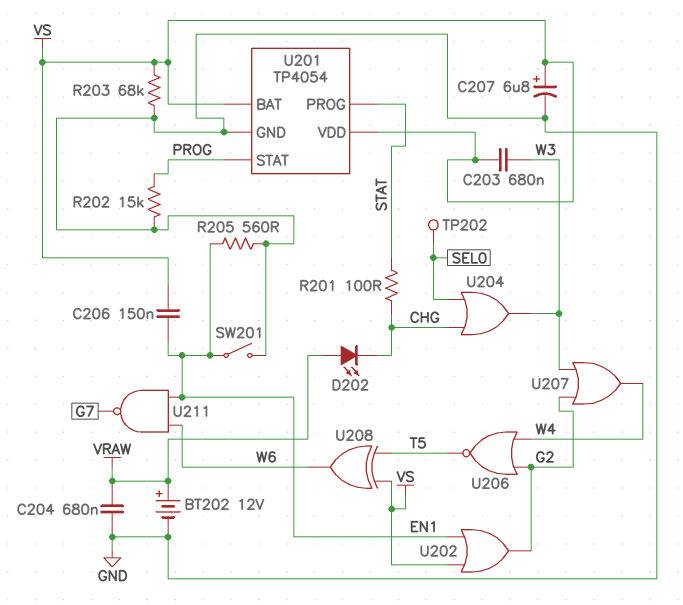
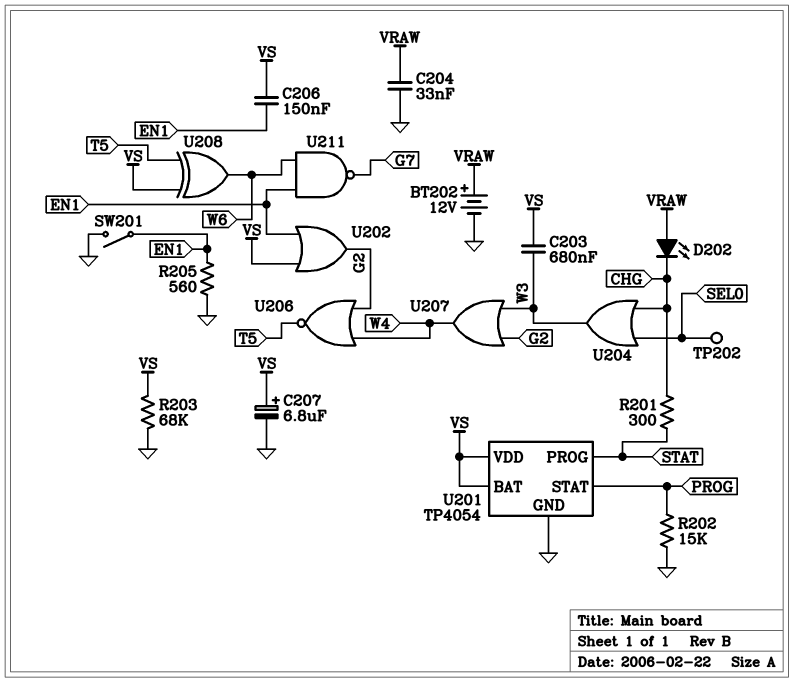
C204: 680nF (GND, VRAW) -> 33nF (GND, VRAW)
R201: 100 (CHG, STAT) -> 300 (CHG, STAT)

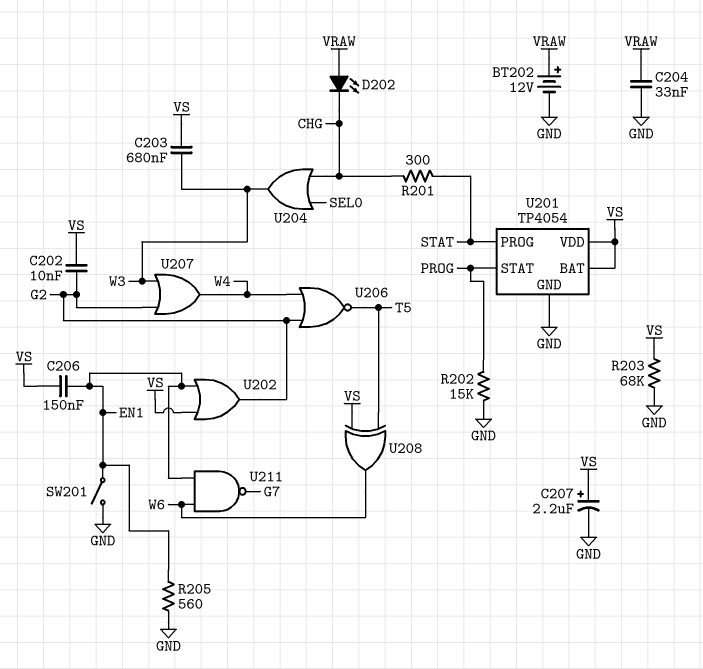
C202: none -> 10nF (G2, VS)
C207: 6.8uF (plus VS, minus GND) -> 2.2uF (plus VS, minus GND)
TP202: test point (SEL0) -> none

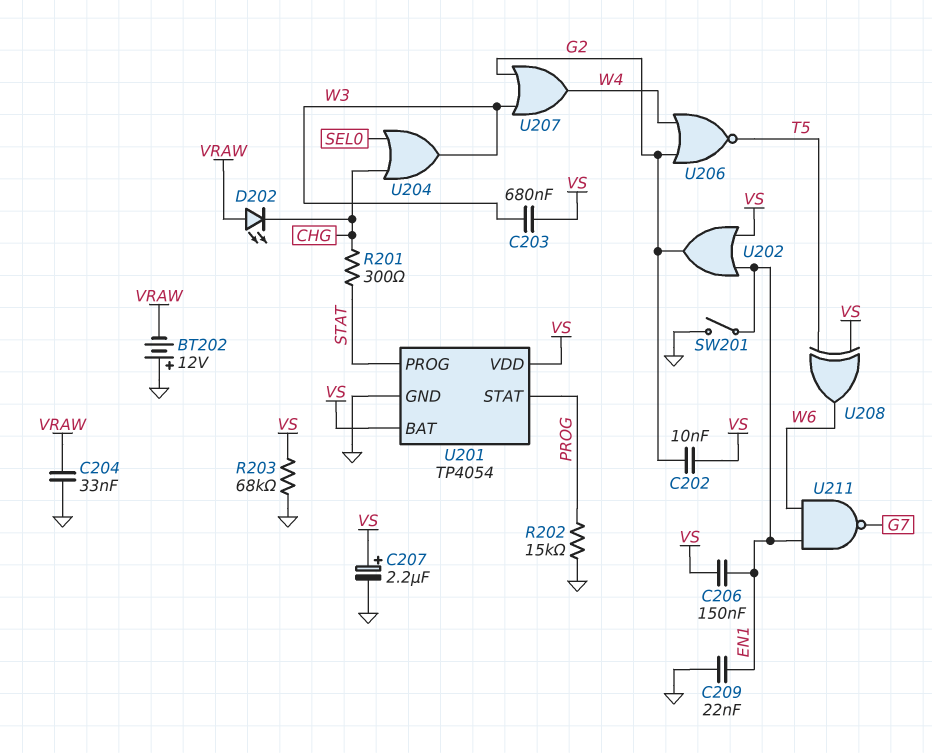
BT202: 12V (plus VRAW, minus GND) -> 12V (plus GND, minus VRAW)
C209: none -> 22nF (EN1, GND)
R205: 560 (EN1, GND) -> none

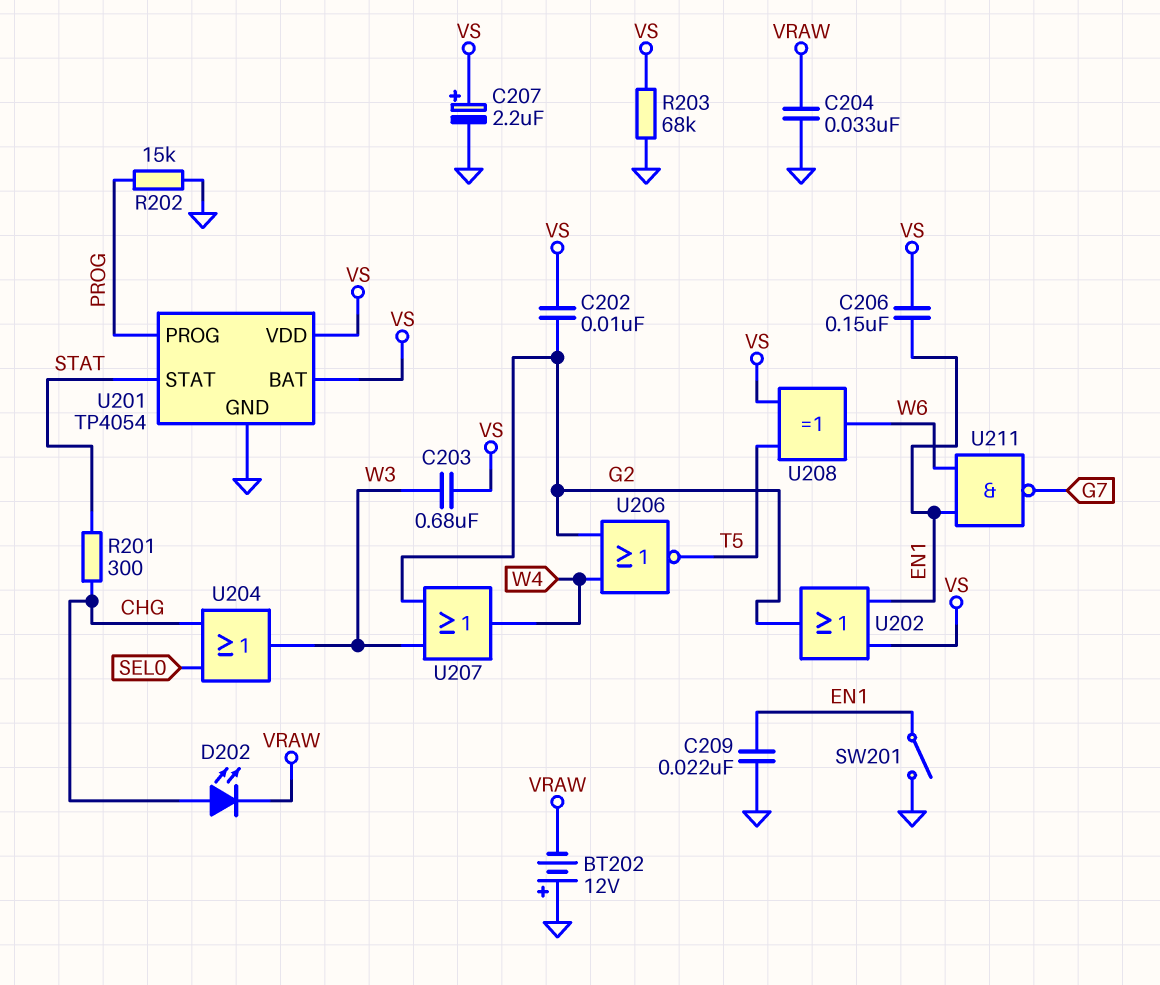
D202: LED (A VRAW, K CHG) -> LED (A CHG, K VRAW)
U201 pin PROG: STAT -> PROG
U201 pin STAT: PROG -> STAT

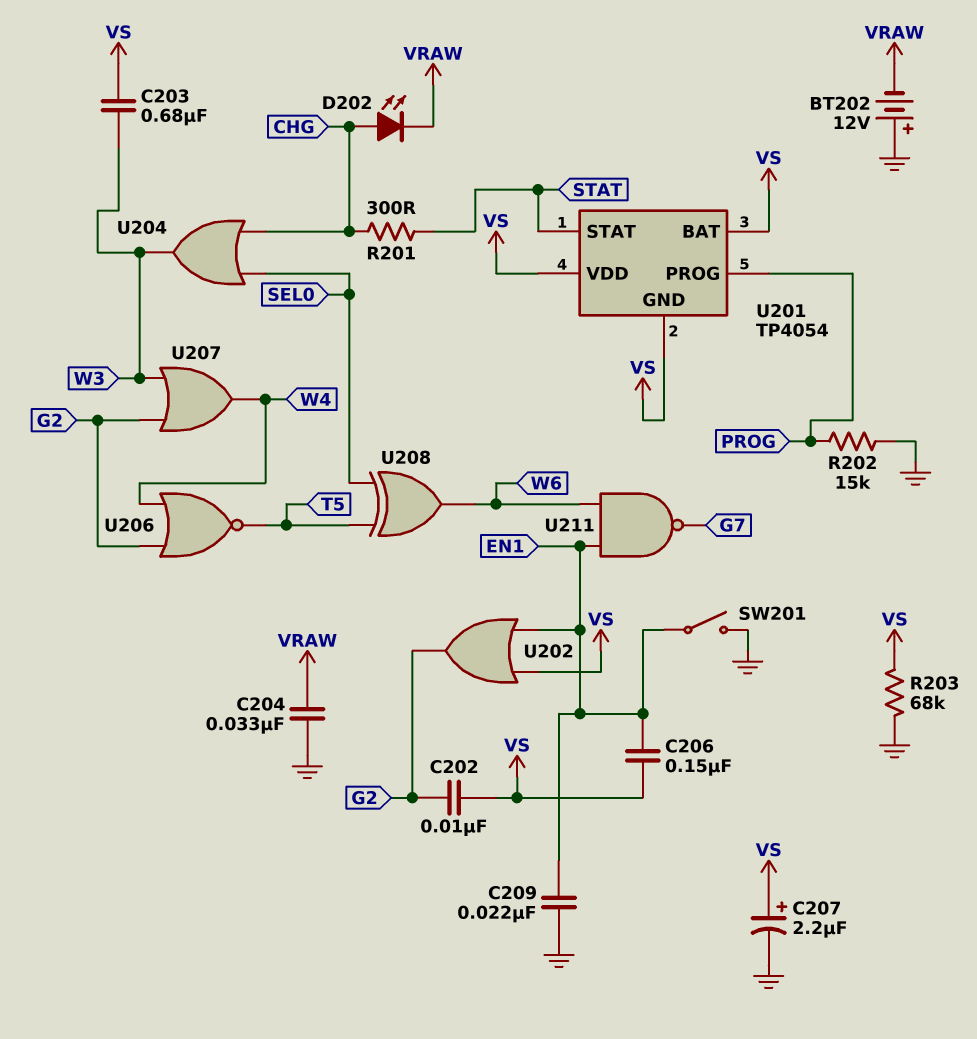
U201 pin GND: GND -> VS
U208: XOR (in T5, in VS, out W6) -> XOR (in SEL0, in T5, out W6)

